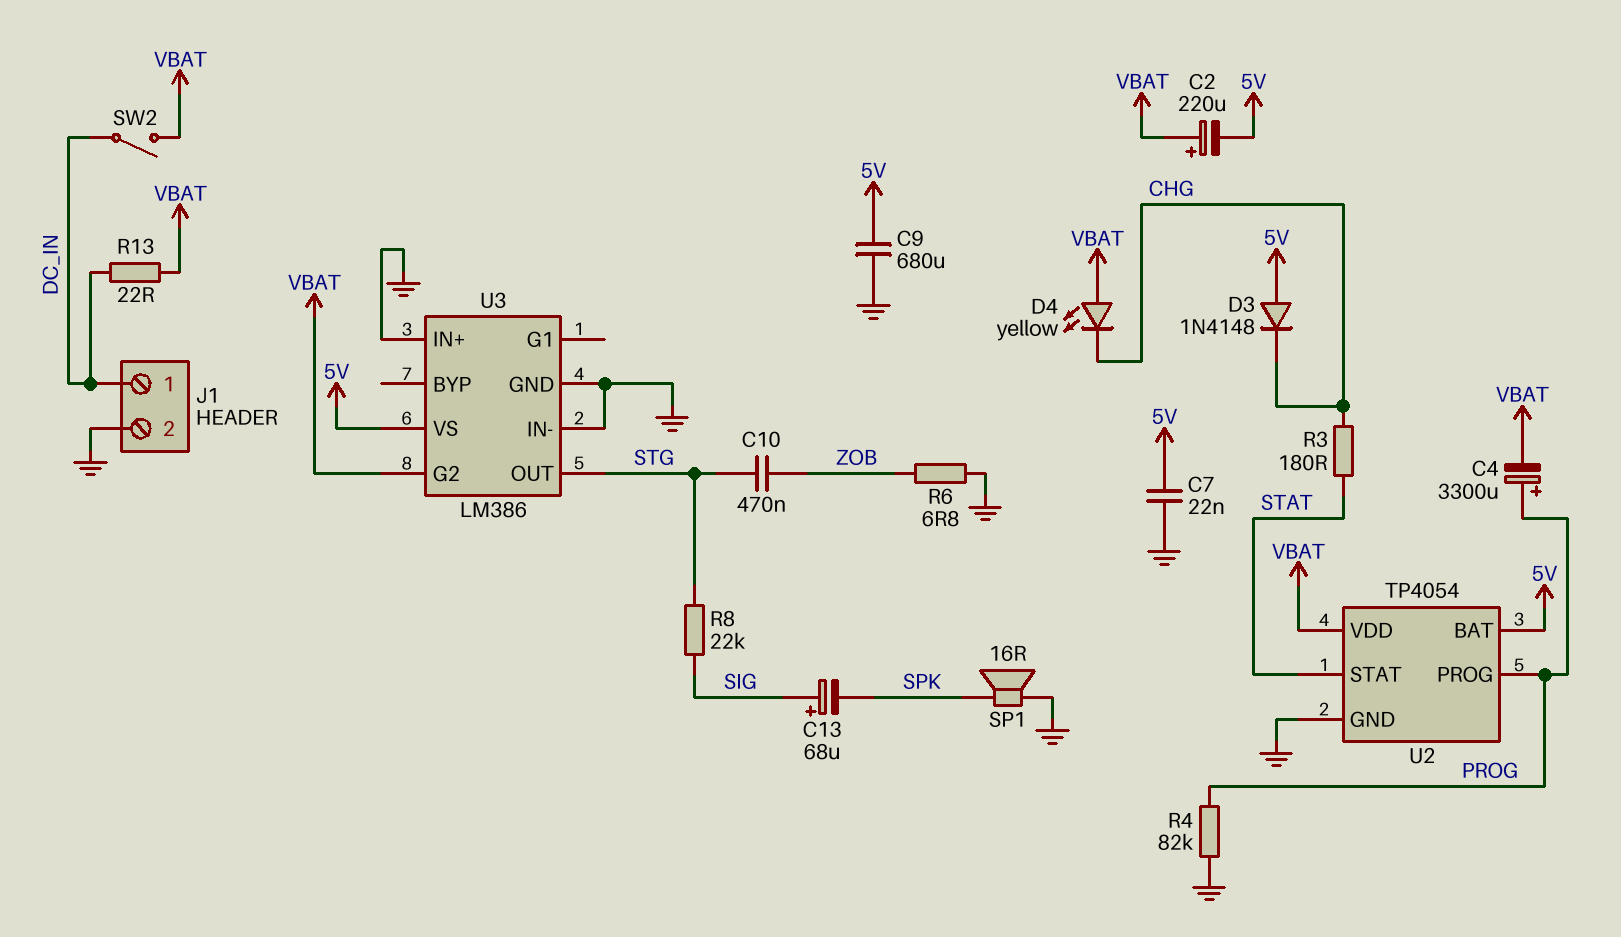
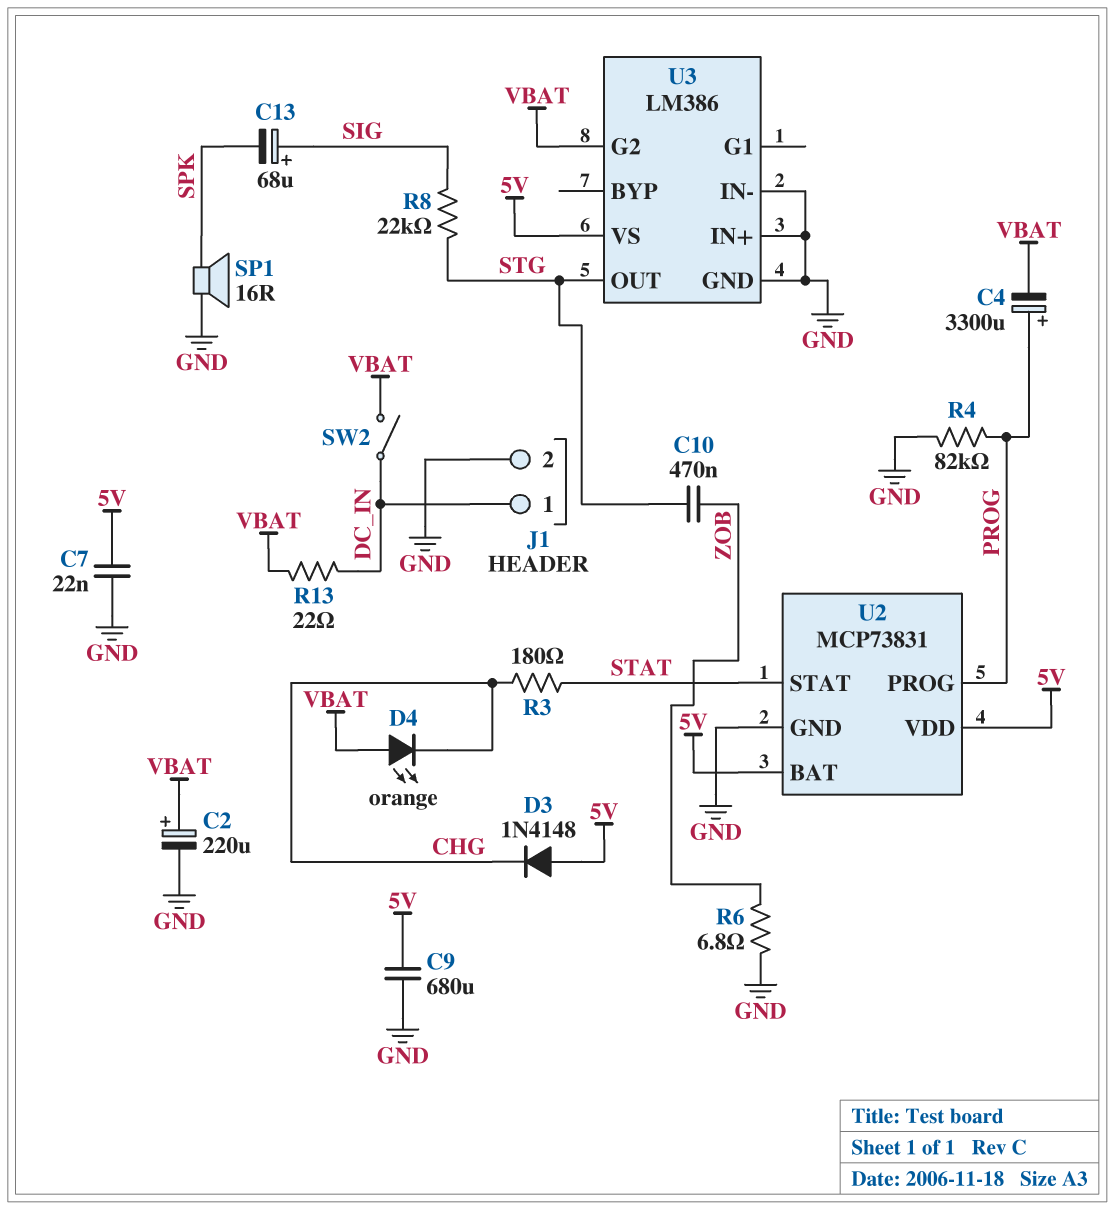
C2: 220uF (plus VBAT, minus 5V) -> 220uF (plus VBAT, minus GND)
D4: LED yellow (A VBAT, K CHG) -> LED orange (A VBAT, K CHG)
U2: TP4054 -> MCP73831
U2 pin VDD: VBAT -> 5V

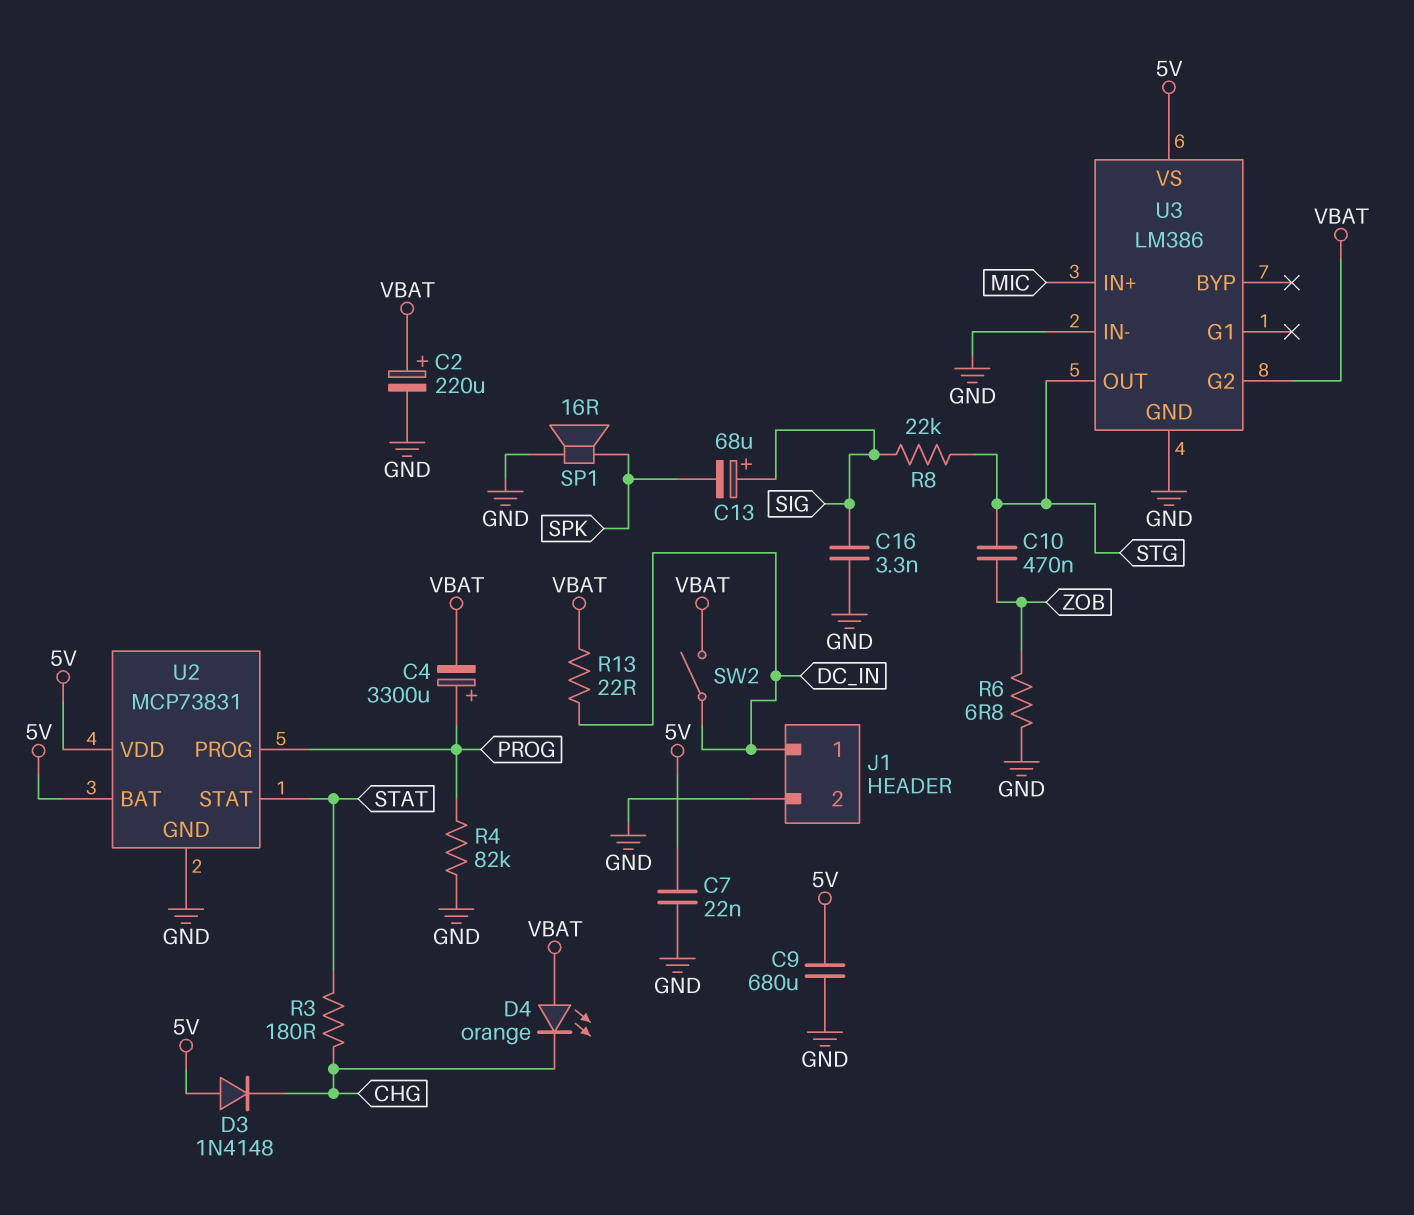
C16: none -> 3.3nF (GND, SIG)
U3 pin IN+: GND -> MIC

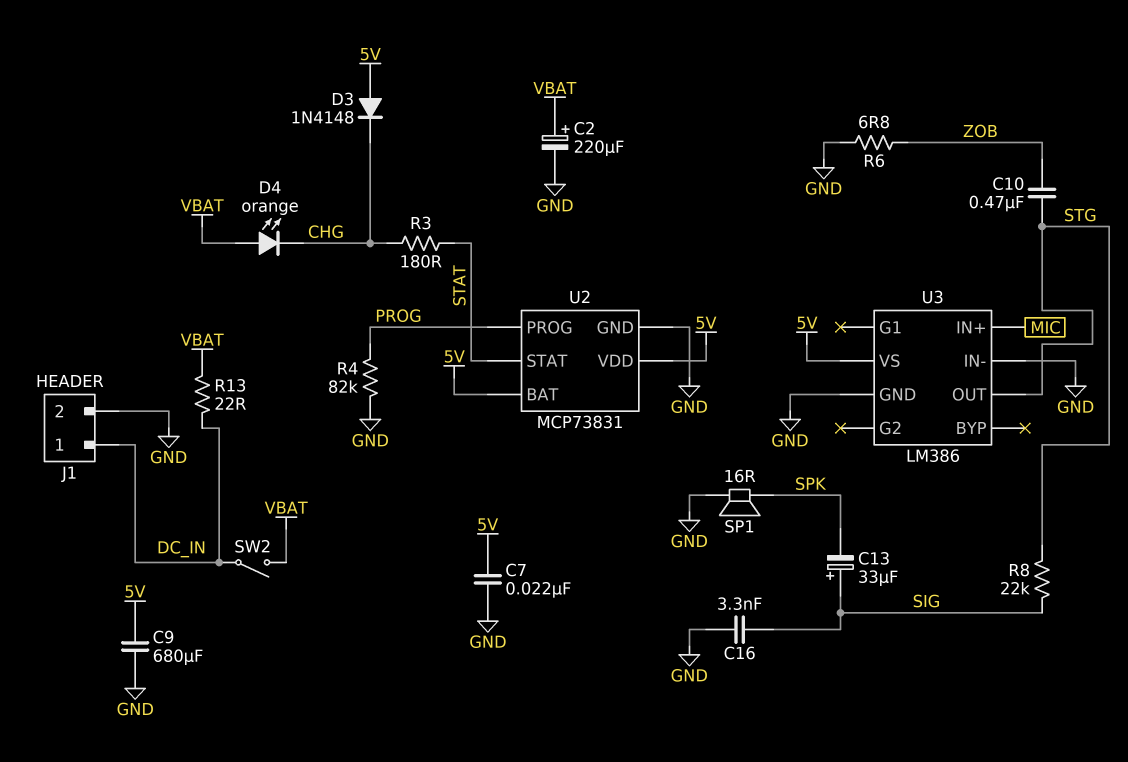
C4: 3300uF (plus PROG, minus VBAT) -> none
C13: 68uF (plus SIG, minus SPK) -> 33uF (plus SIG, minus SPK)
U3 pin G2: VBAT -> none

